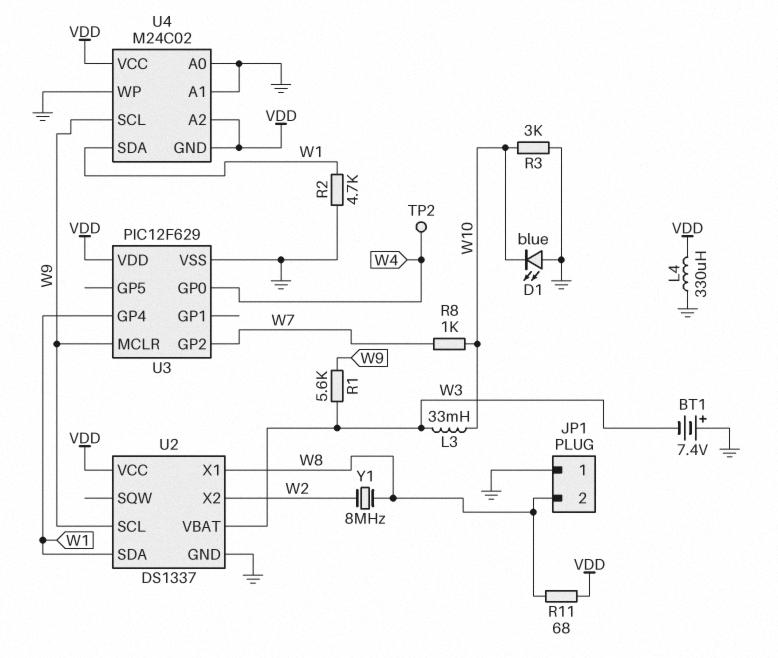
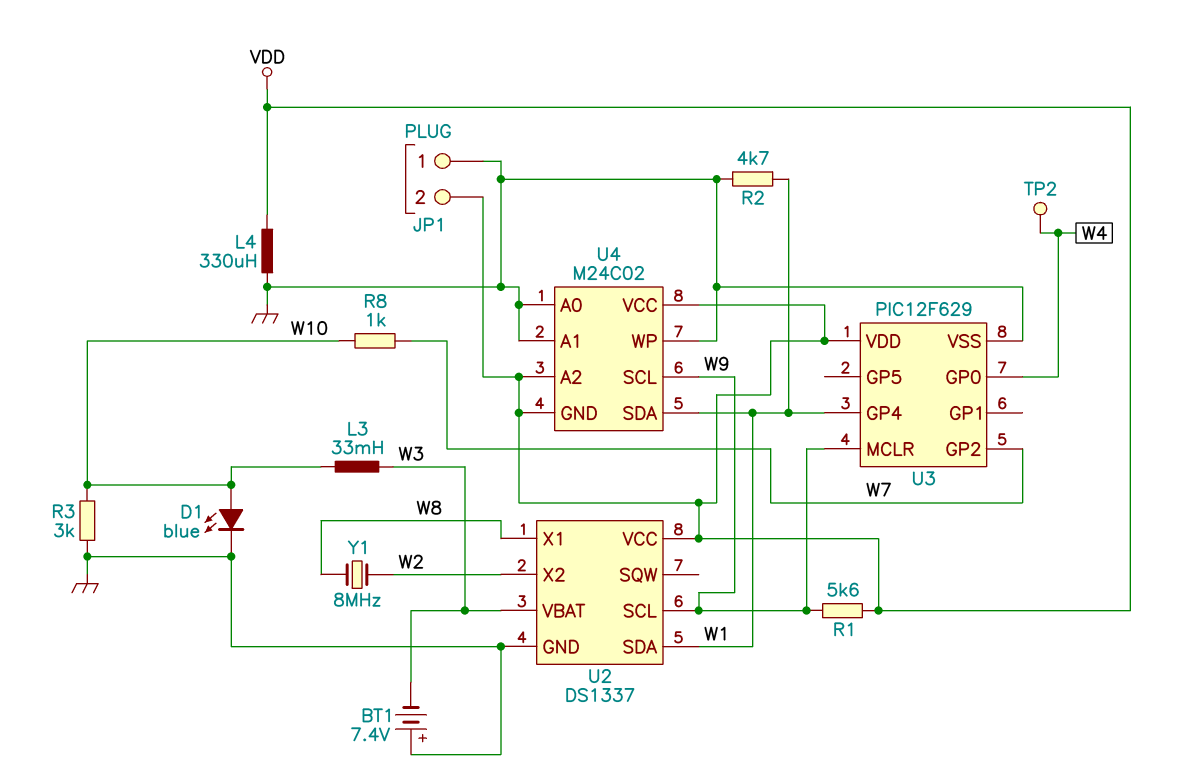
D1: LED blue (A GND, K W10) -> LED blue (A W10, K GND)
JP1 pin 2: W8 -> VDD
R1: 5.6k (W3, W9) -> 5.6k (VDD, W9)
R11: 68 (VDD, W8) -> none

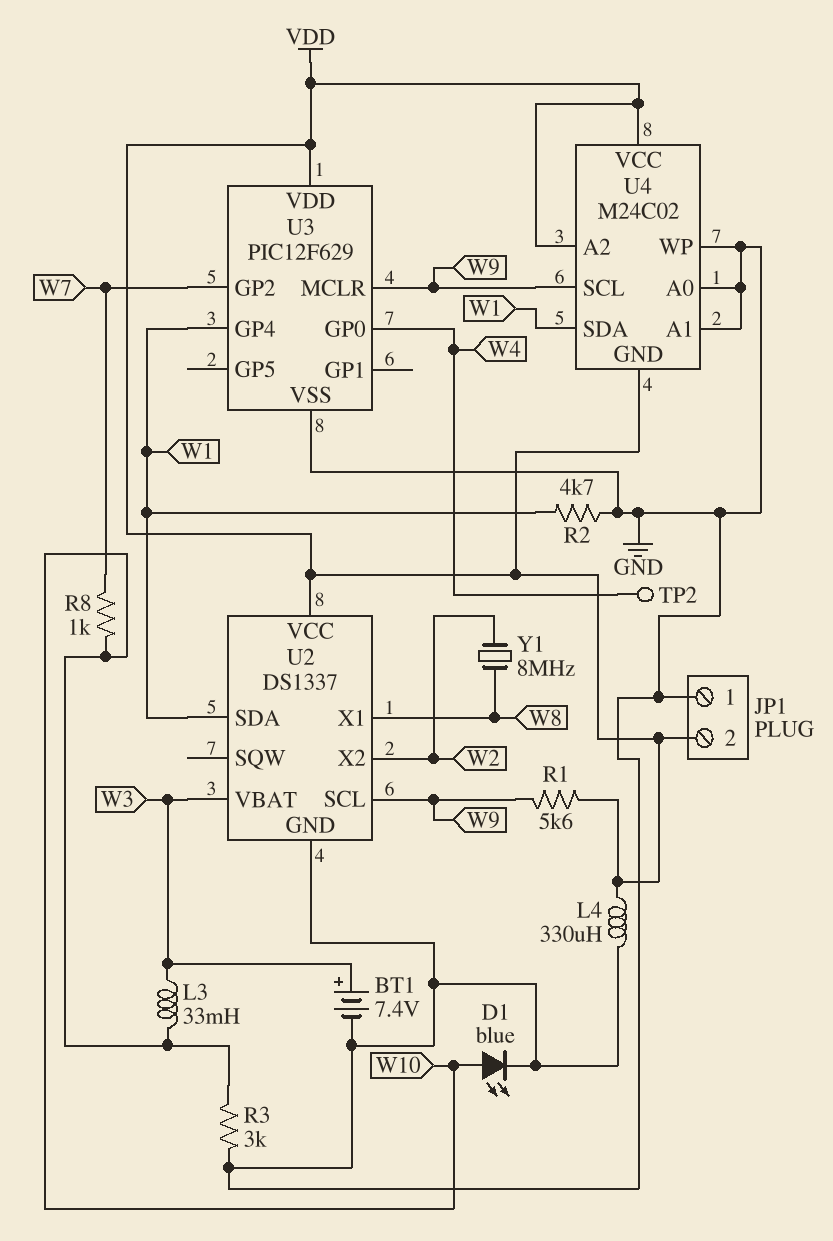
BT1: 7.4V (plus GND, minus W3) -> 7.4V (plus W3, minus GND)

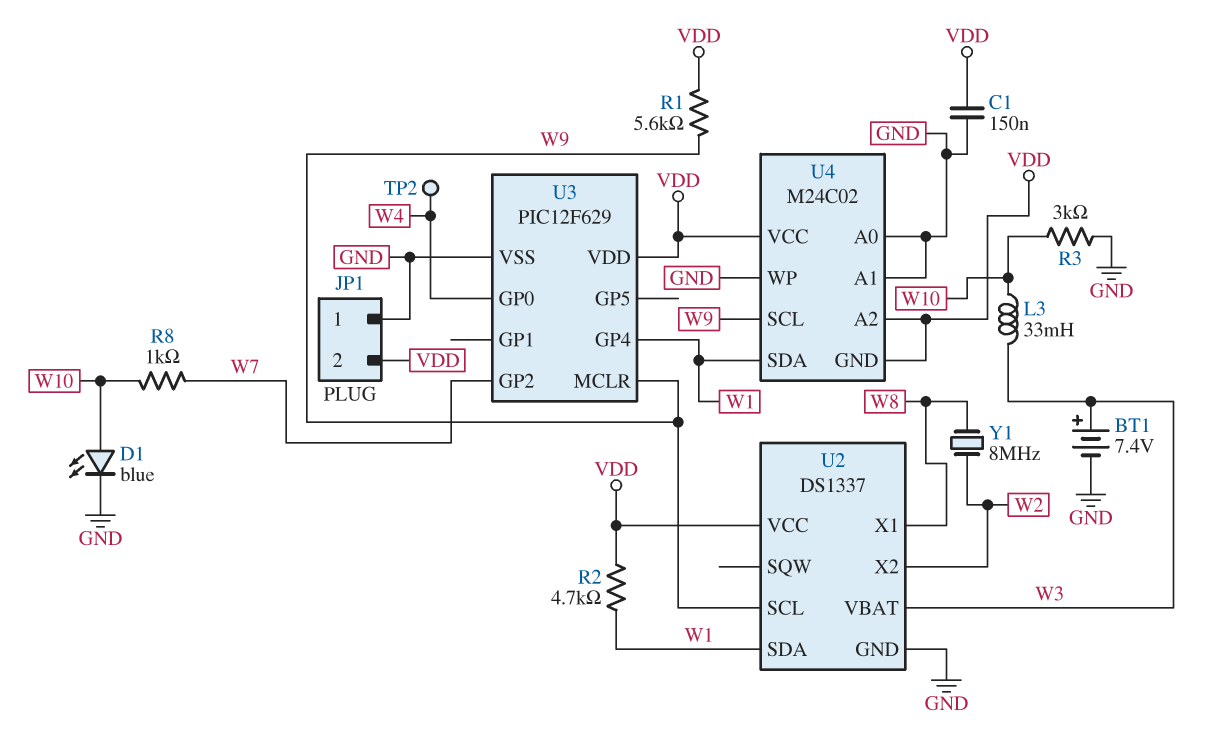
C1: none -> 150nF (GND, VDD)
L4: 330uH (GND, VDD) -> none
R2: 4.7k (GND, W1) -> 4.7k (VDD, W1)

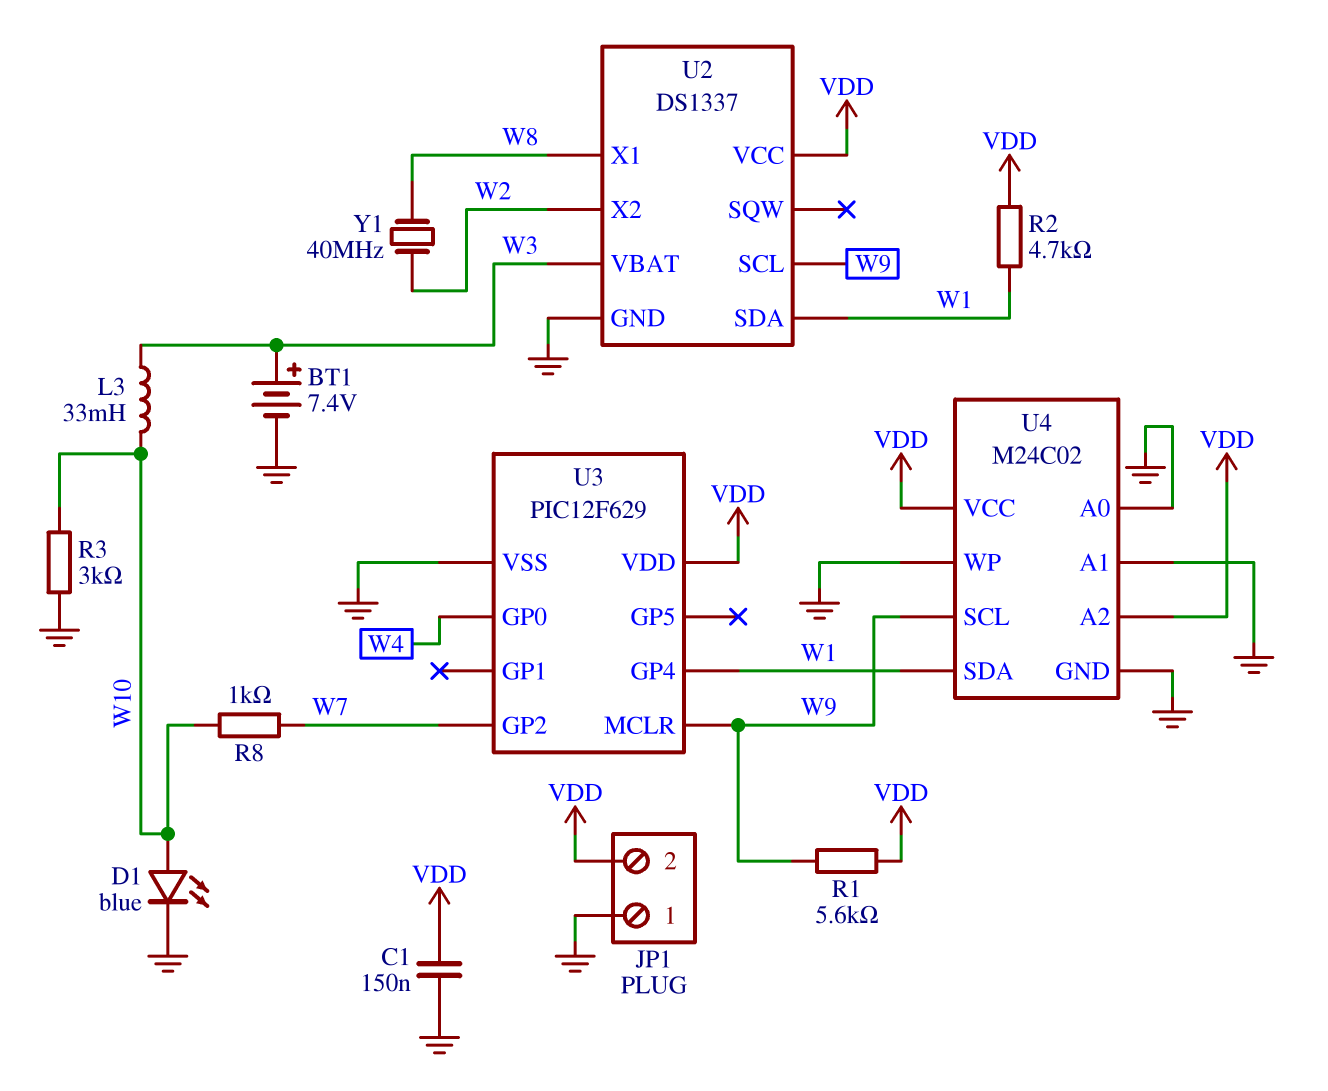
TP2: test point (W4) -> none
U4 pin GND: VDD -> GND
Y1: 8MHz (W2, W8) -> 40MHz (W2, W8)

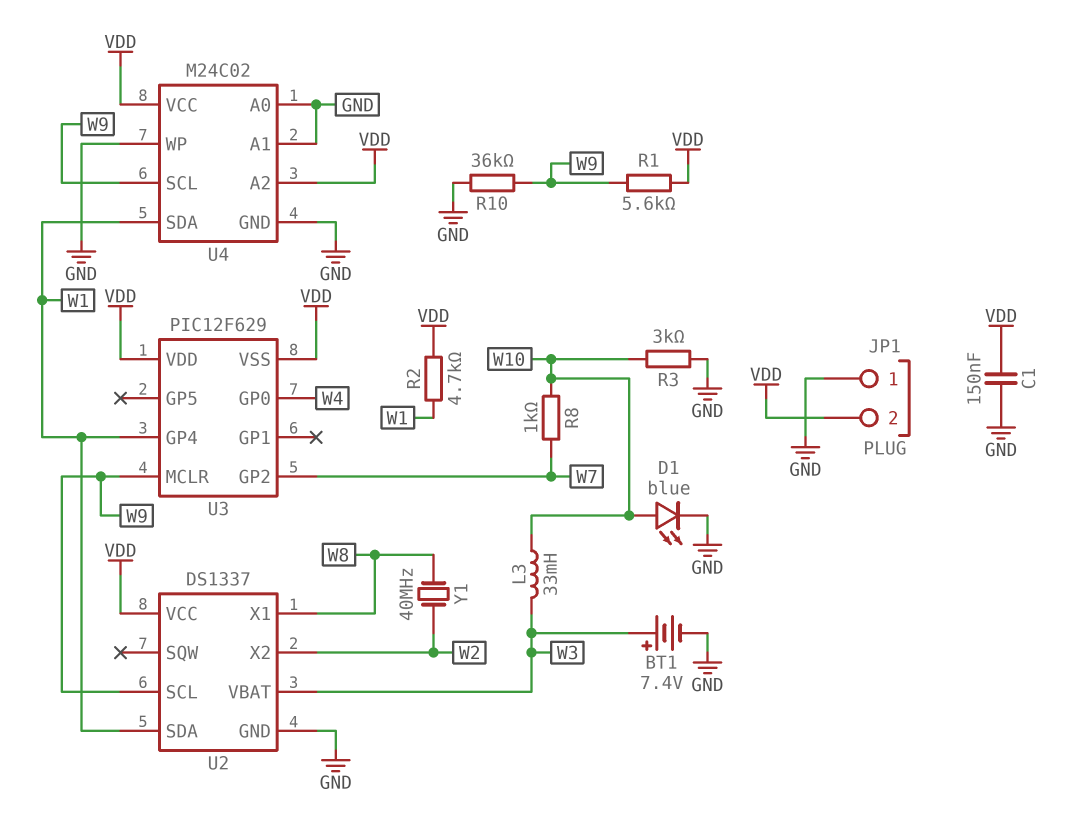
R10: none -> 36k (GND, W9)
U3 pin VSS: GND -> VDD

